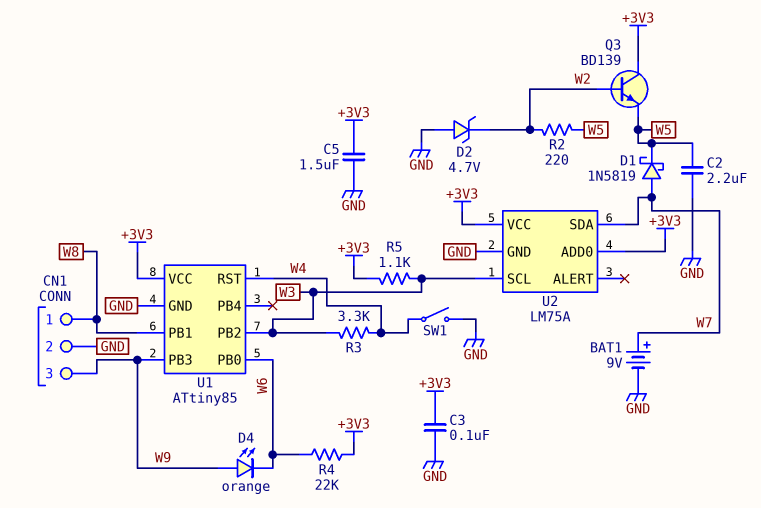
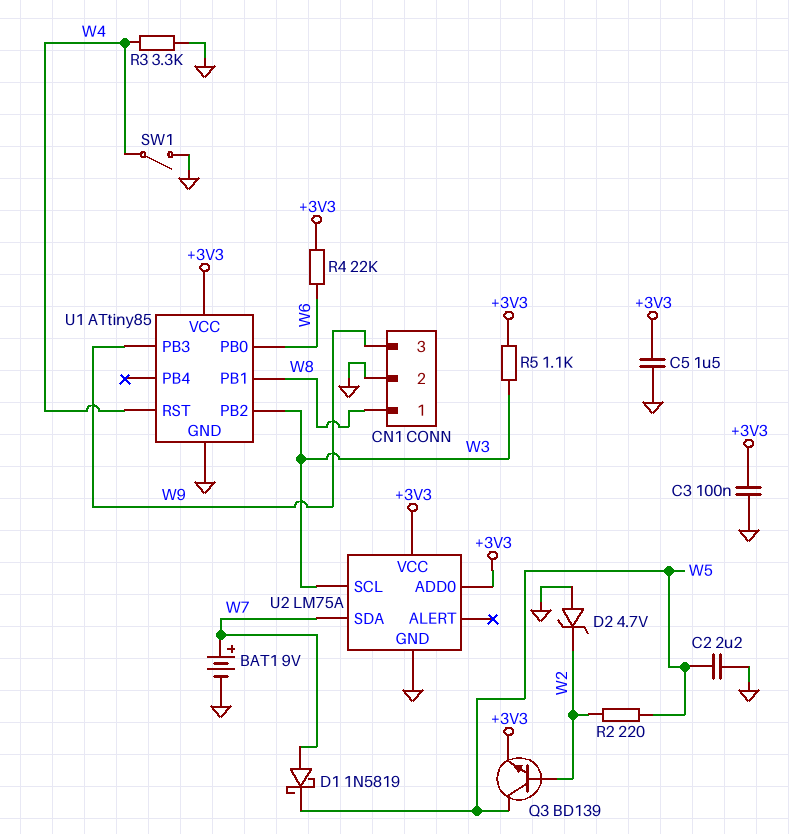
D4: LED orange (A W9, K W6) -> none
Q3: NPN BD139 (B W2, C +3V3, E W5) -> NPN BD139 (B W2, C W5, E +3V3)
R3: 3.3k (W3, W4) -> 3.3k (GND, W4)

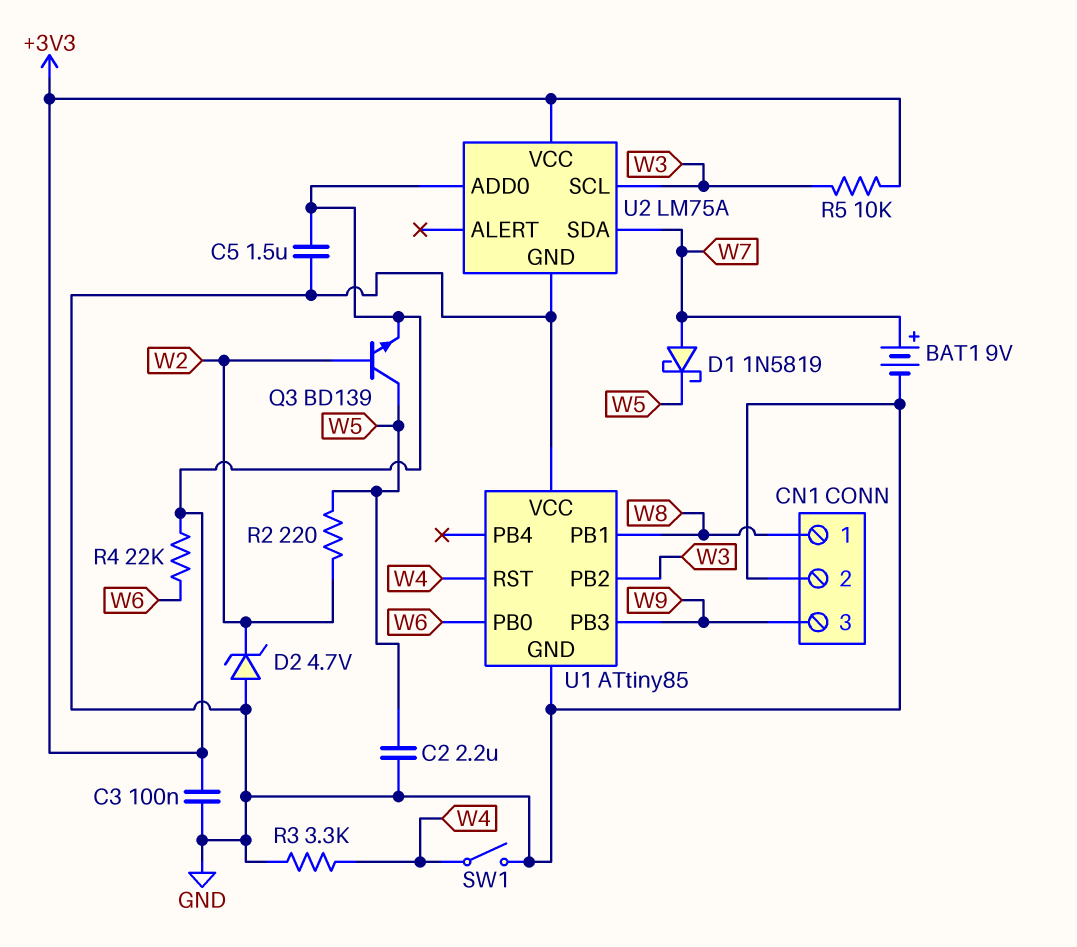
R5: 1.1k (+3V3, W3) -> 10k (+3V3, W3)
U1 pin VCC: +3V3 -> GND

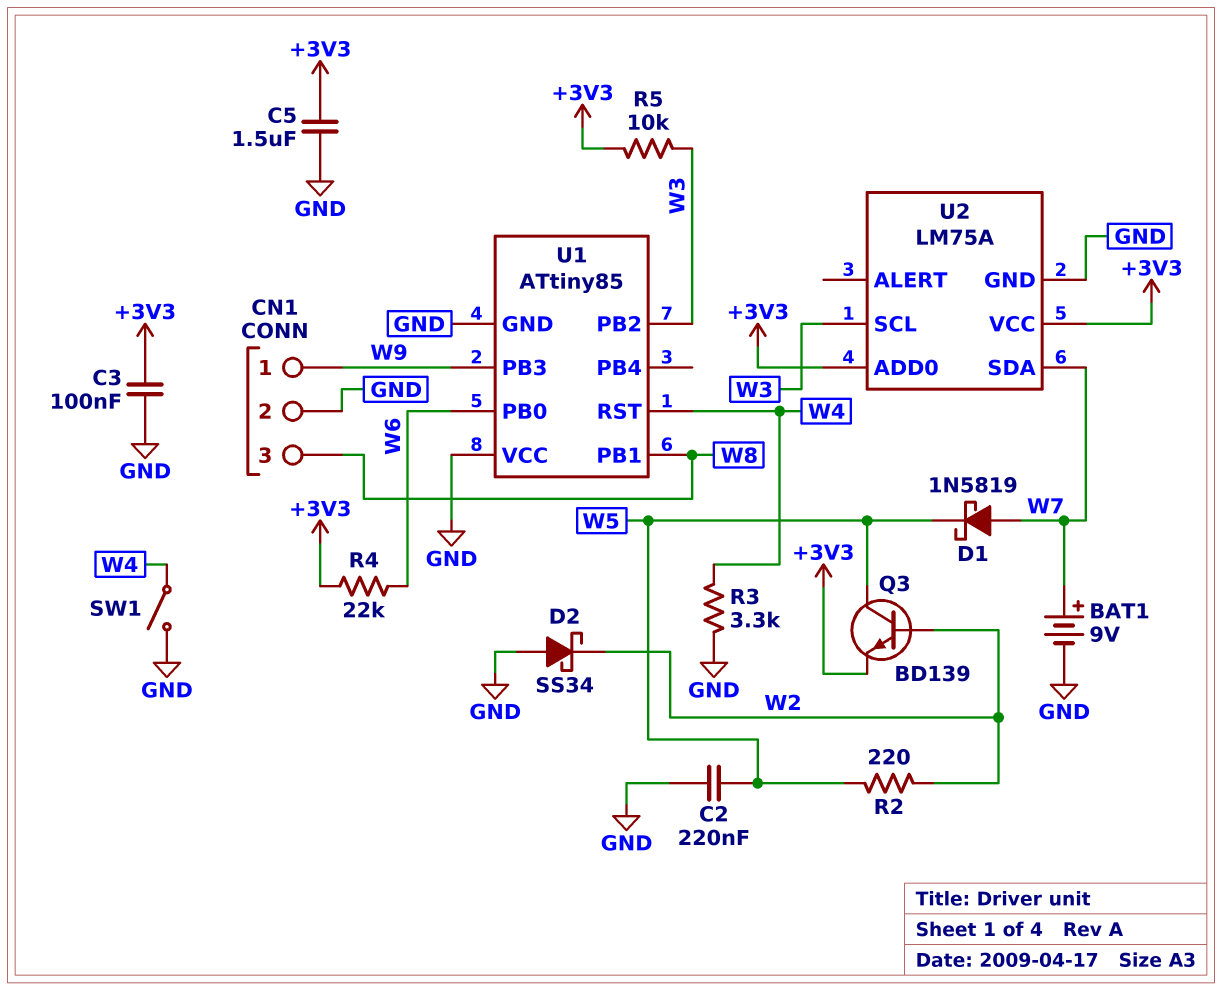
C2: 2.2uF (GND, W5) -> 220nF (GND, W5)
CN1 pin 1: W8 -> W9
CN1 pin 3: W9 -> W8
D2: zener 4.7V (A GND, K W2) -> schottky SS34 (A GND, K W2)

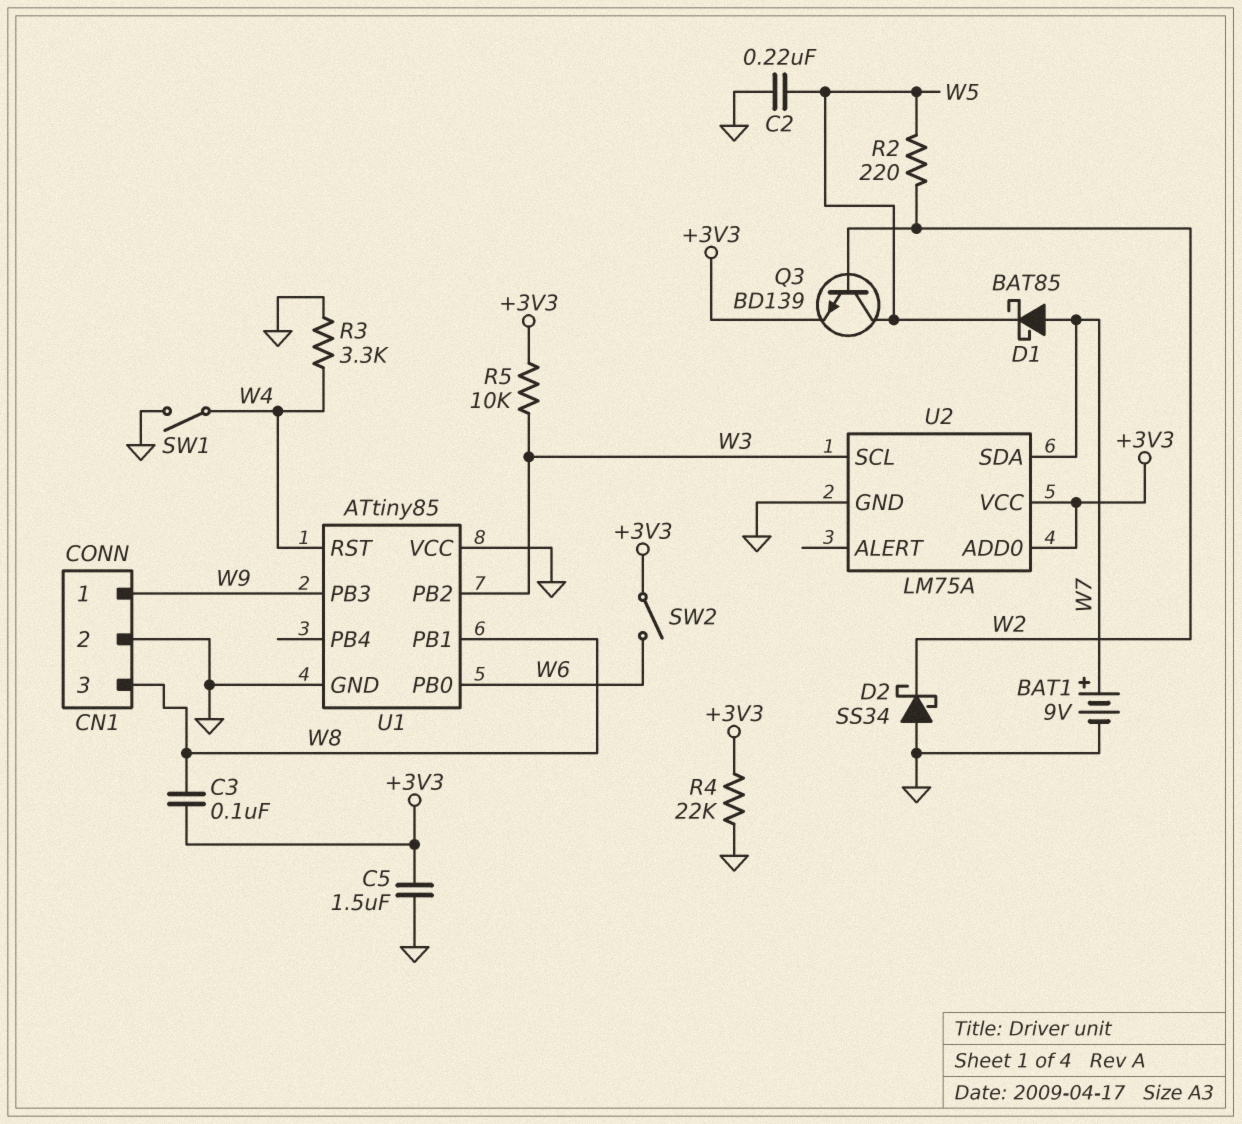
C3: 100nF (+3V3, GND) -> 100nF (+3V3, W8)
D1: schottky 1N5819 (A W7, K W5) -> schottky BAT85 (A W7, K W5)
R4: 22k (+3V3, W6) -> 22k (+3V3, GND)
SW2: none -> switch (+3V3, W6)

